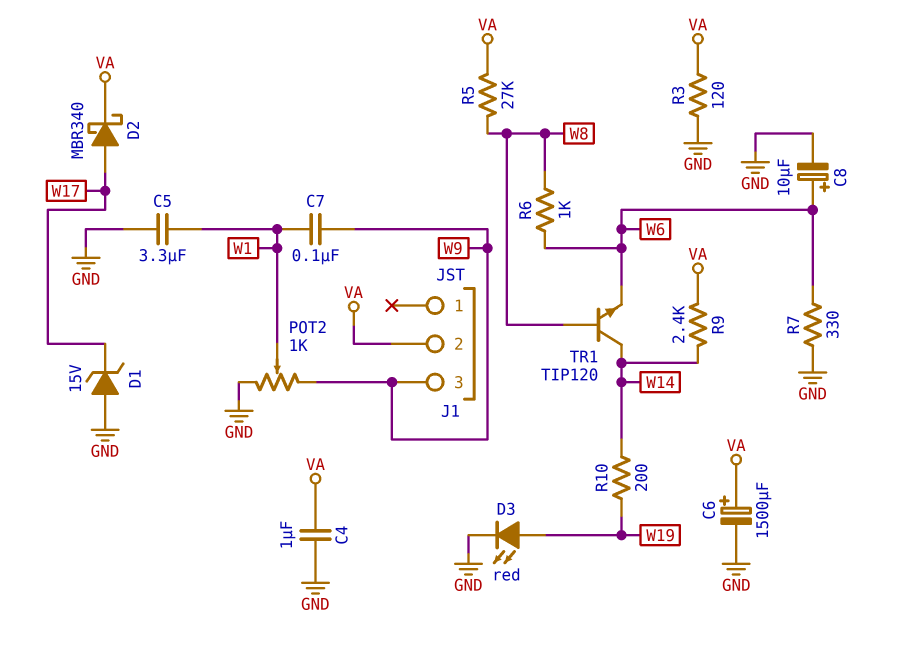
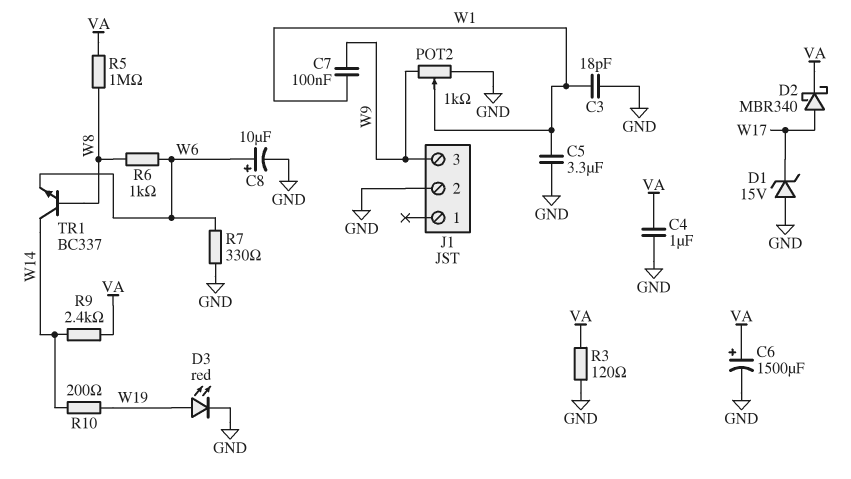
C3: none -> 18pF (GND, W1)
J1 pin 2: VA -> GND
R5: 27k (VA, W8) -> 1M (VA, W8)
TR1: NPN TIP120 (B W8, C W14, E W6) -> NPN BC337 (B W8, C W14, E W6)

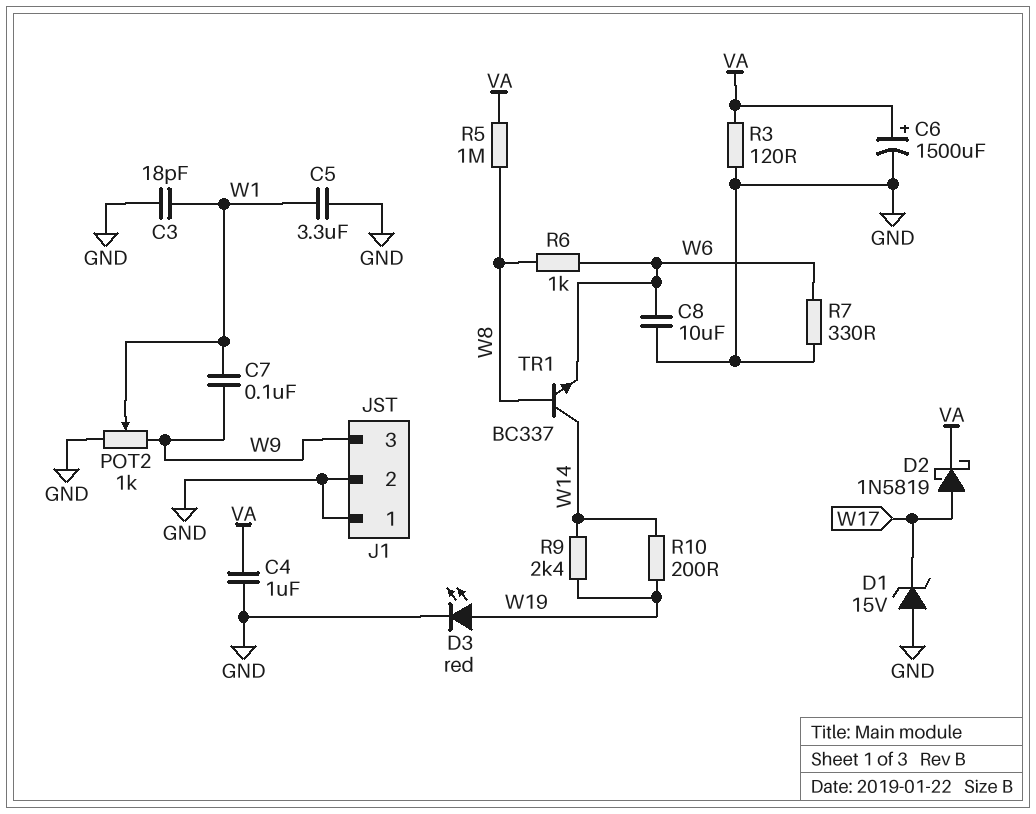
C8: 10uF (plus W6, minus GND) -> 10uF (GND, W6)
D2: schottky MBR340 (A W17, K VA) -> schottky 1N5819 (A W17, K VA)
J1 pin 1: none -> GND
R9: 2.4k (VA, W14) -> 2.4k (W14, W19)

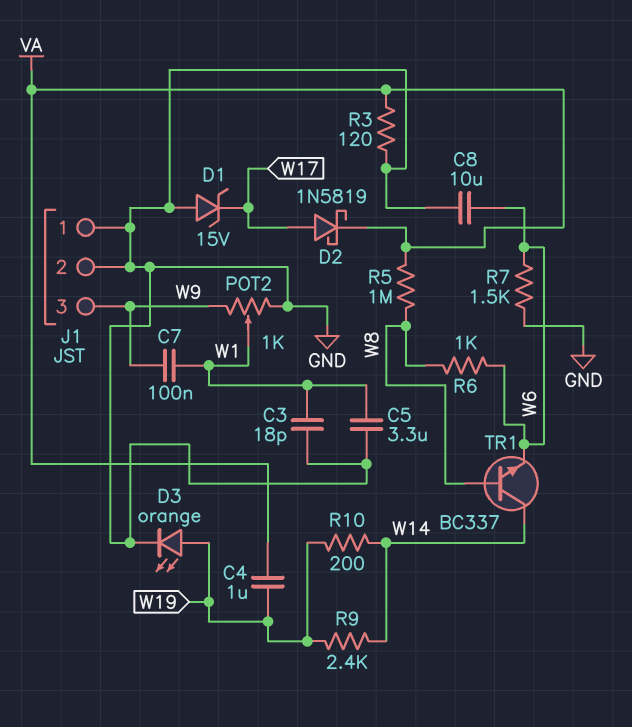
C4: 1uF (GND, VA) -> 1uF (VA, W19)
C6: 1500uF (plus VA, minus GND) -> none
D3: LED red (A W19, K GND) -> LED orange (A W19, K GND)
R7: 330 (GND, W6) -> 1.5k (GND, W6)

